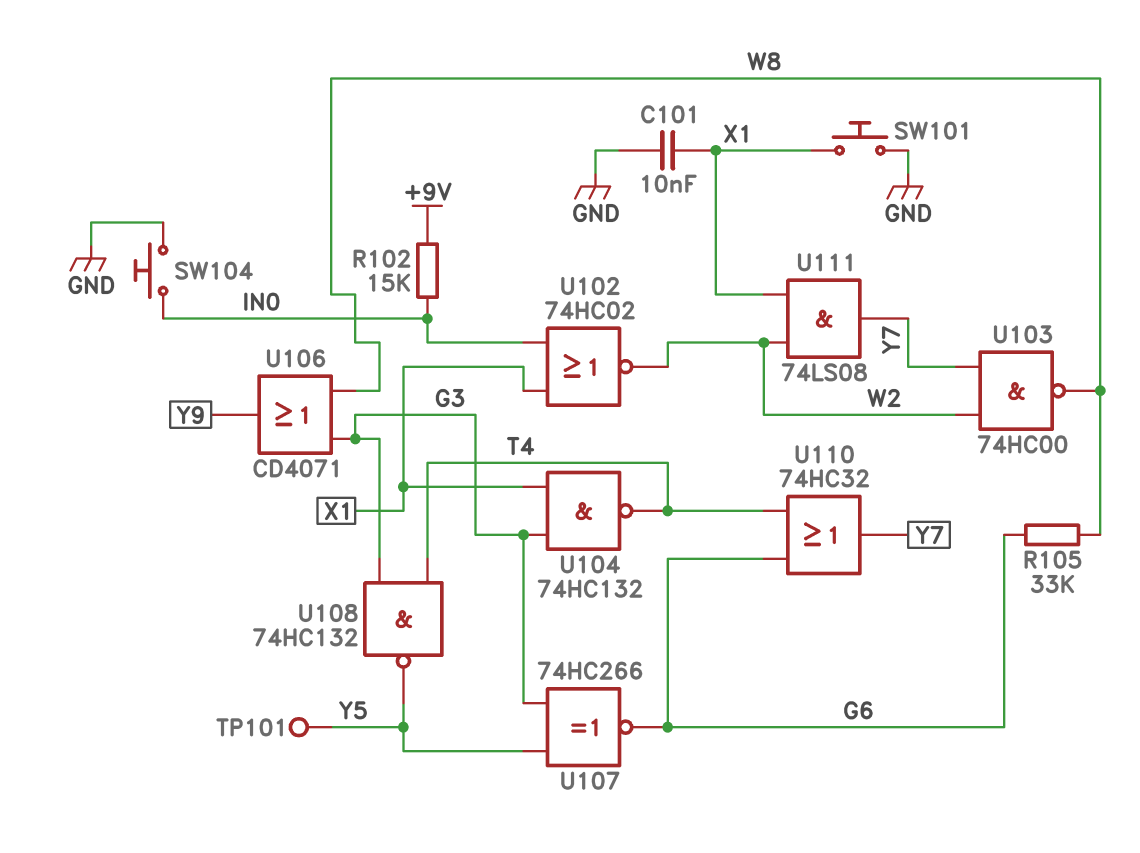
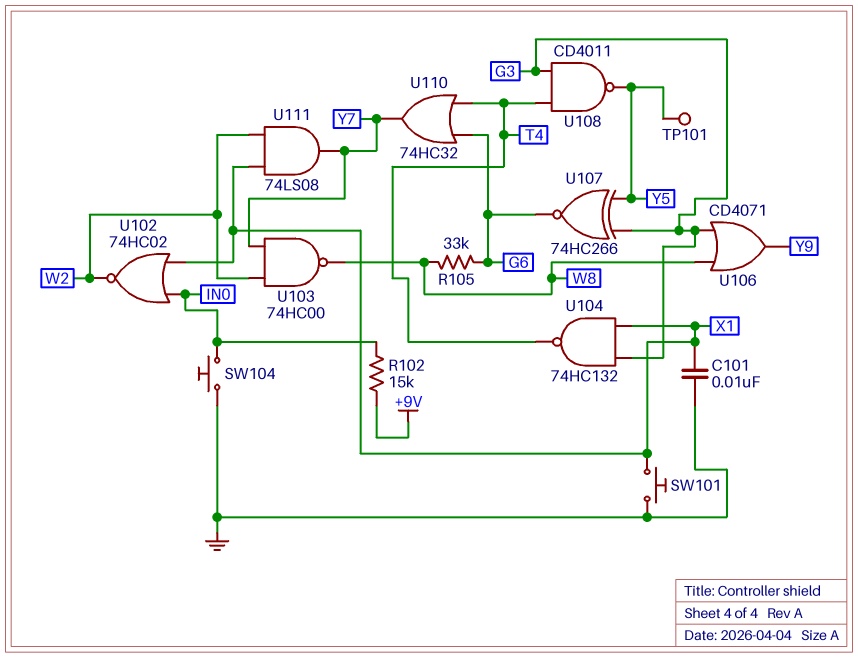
U108: NAND 74HC132 (in G3, in T4, out Y5) -> NAND CD4011 (in G3, in T4, out Y5)

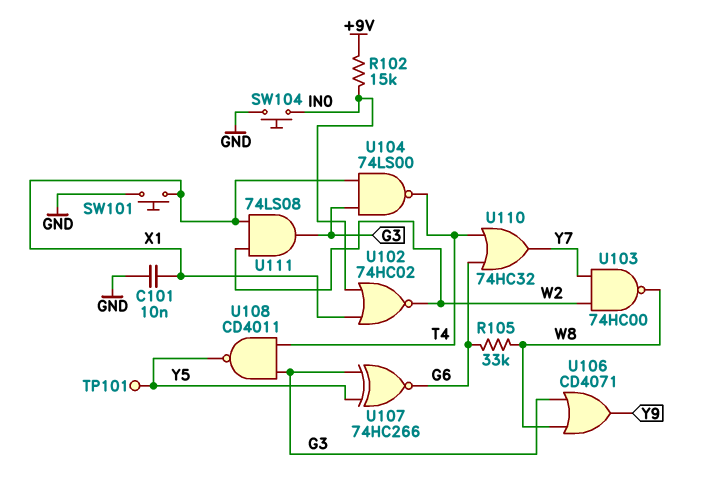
U104: NAND 74HC132 (in G3, in X1, out T4) -> NAND 74LS00 (in G3, in X1, out T4)
U111: AND 74LS08 (in W2, in X1, out Y7) -> AND 74LS08 (in W2, in X1, out G3)

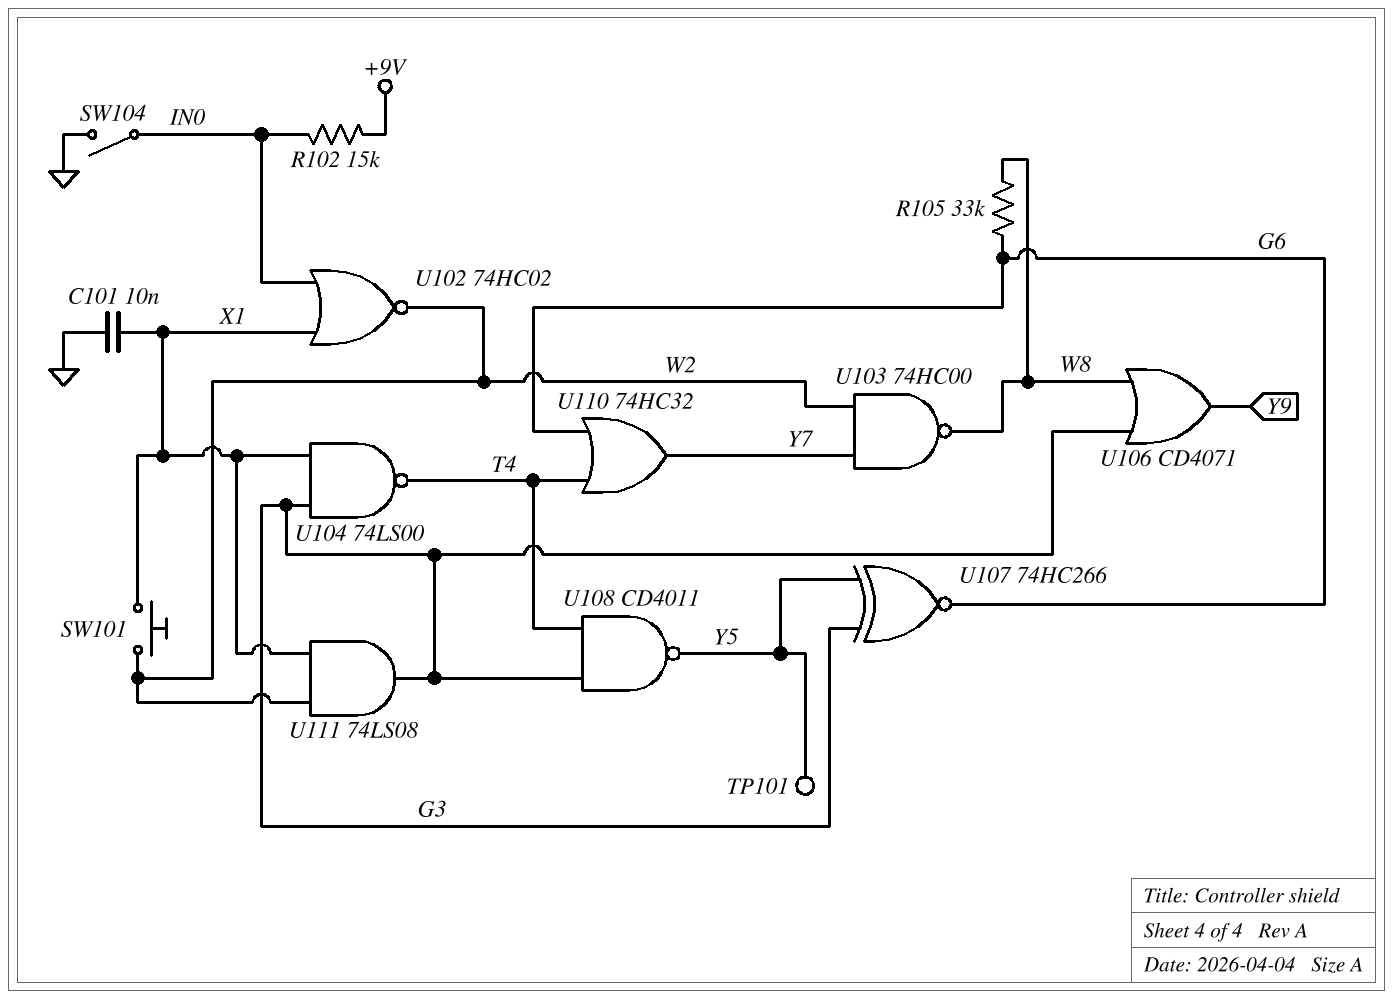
SW101: button (GND, X1) -> button (W2, X1)
SW104: button (GND, IN0) -> switch (GND, IN0)

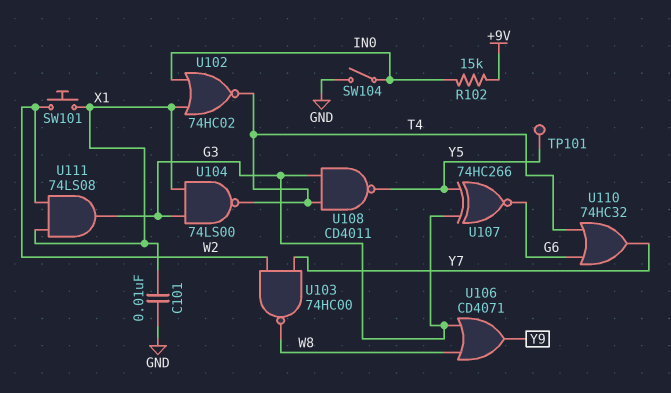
R105: 33k (G6, W8) -> none
U102: NOR 74HC02 (in IN0, in X1, out W2) -> NOR 74HC02 (in IN0, in X1, out T4)

